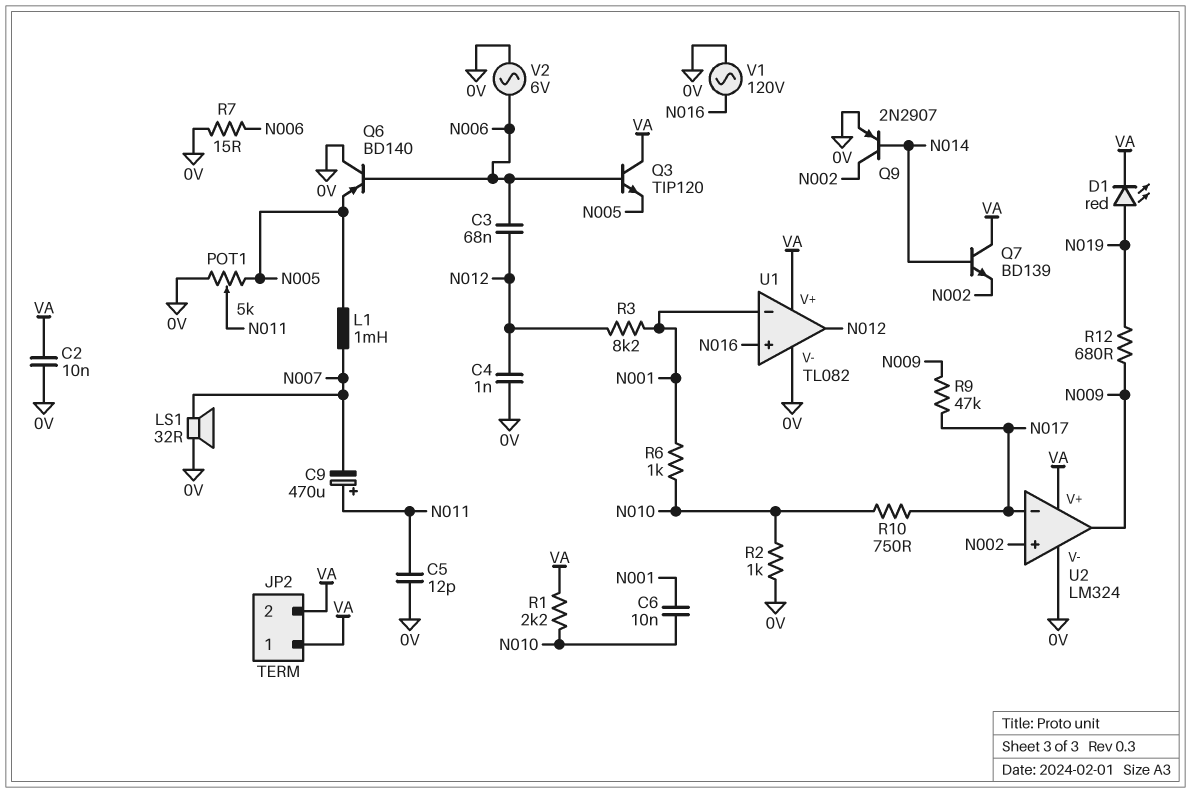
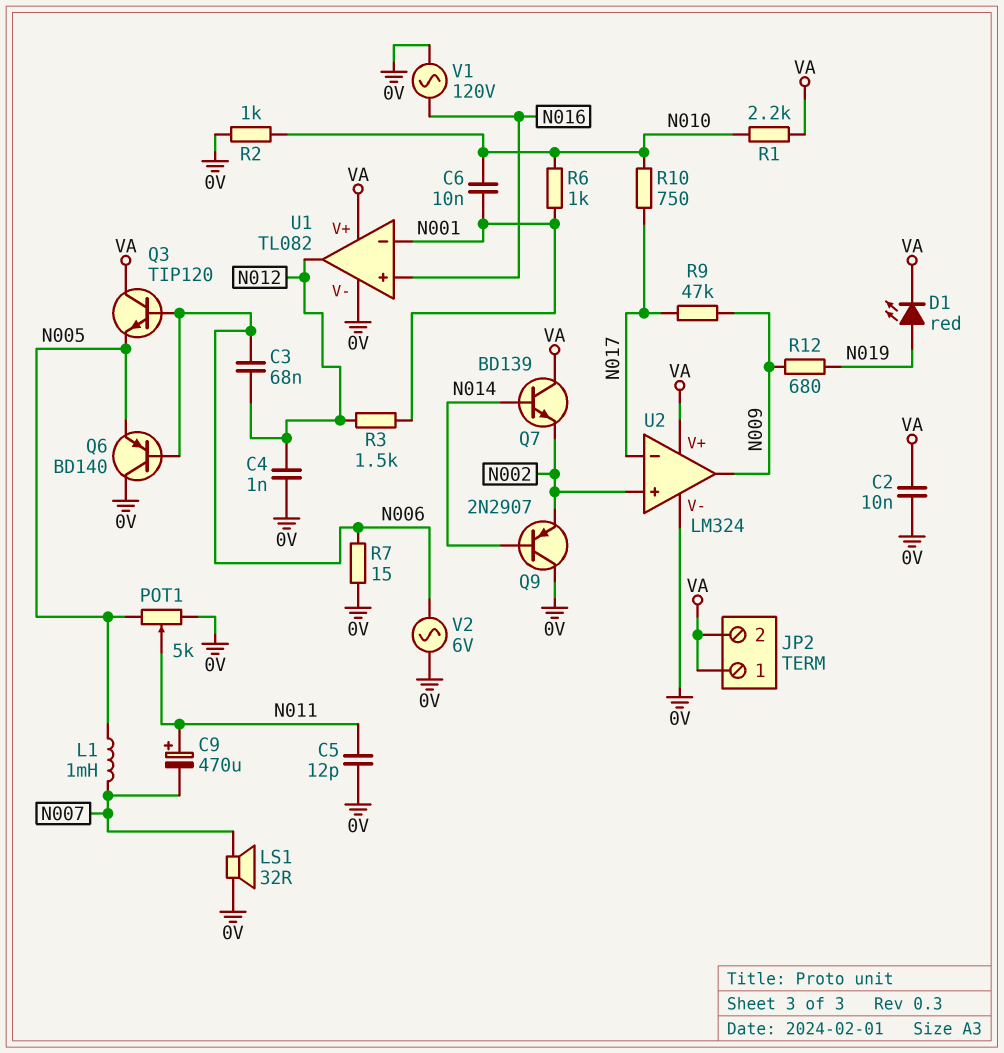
Q9: PNP 2N2907 (B N014, C N002, E 0V) -> PNP 2N2907 (B N014, C 0V, E N002)
R3: 8.2k (N001, N012) -> 1.5k (N001, N012)

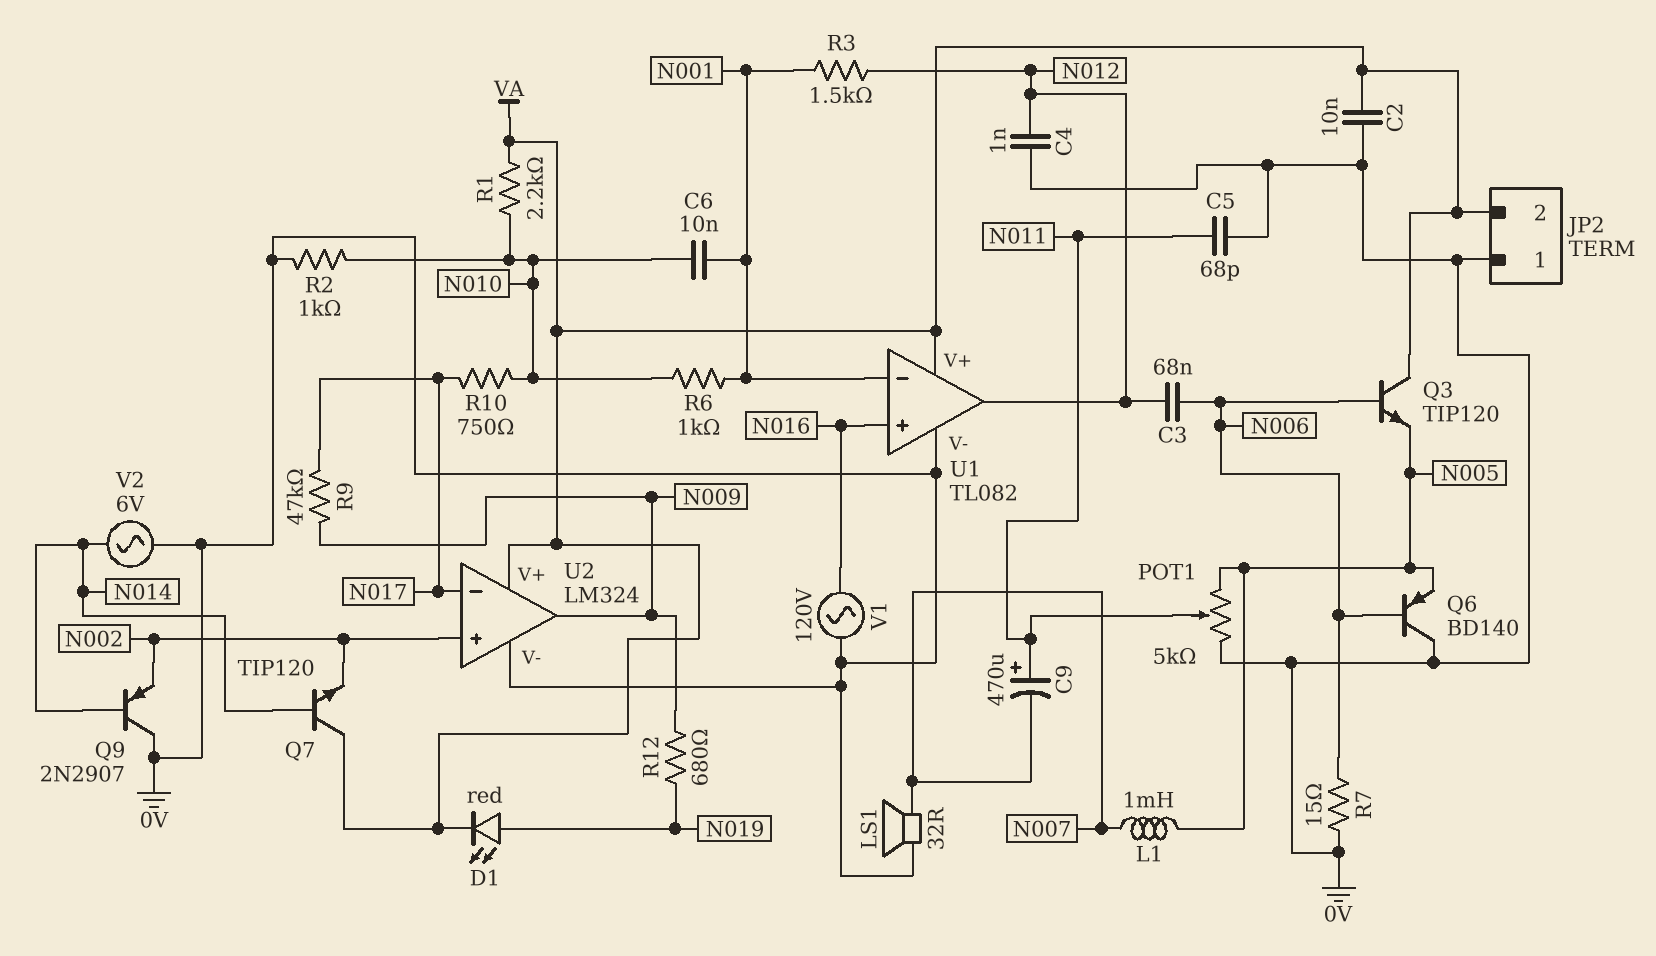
C5: 12pF (0V, N011) -> 68pF (0V, N011)
JP2 pin 1: VA -> 0V
Q7: NPN BD139 (B N014, C VA, E N002) -> NPN TIP120 (B N014, C VA, E N002)
V2: AC 6V (0V, N006) -> AC 6V (0V, N014)

